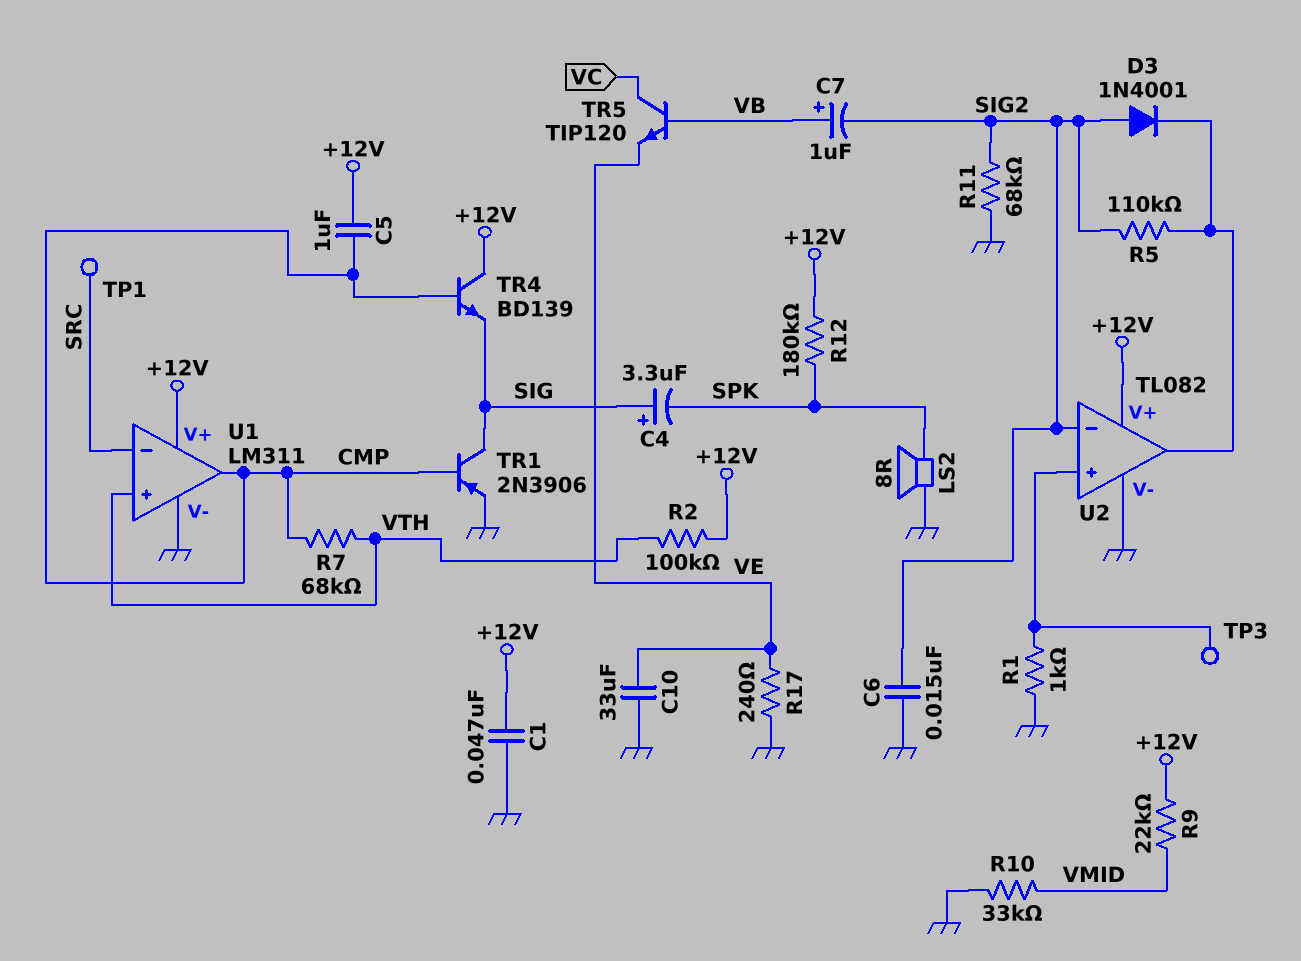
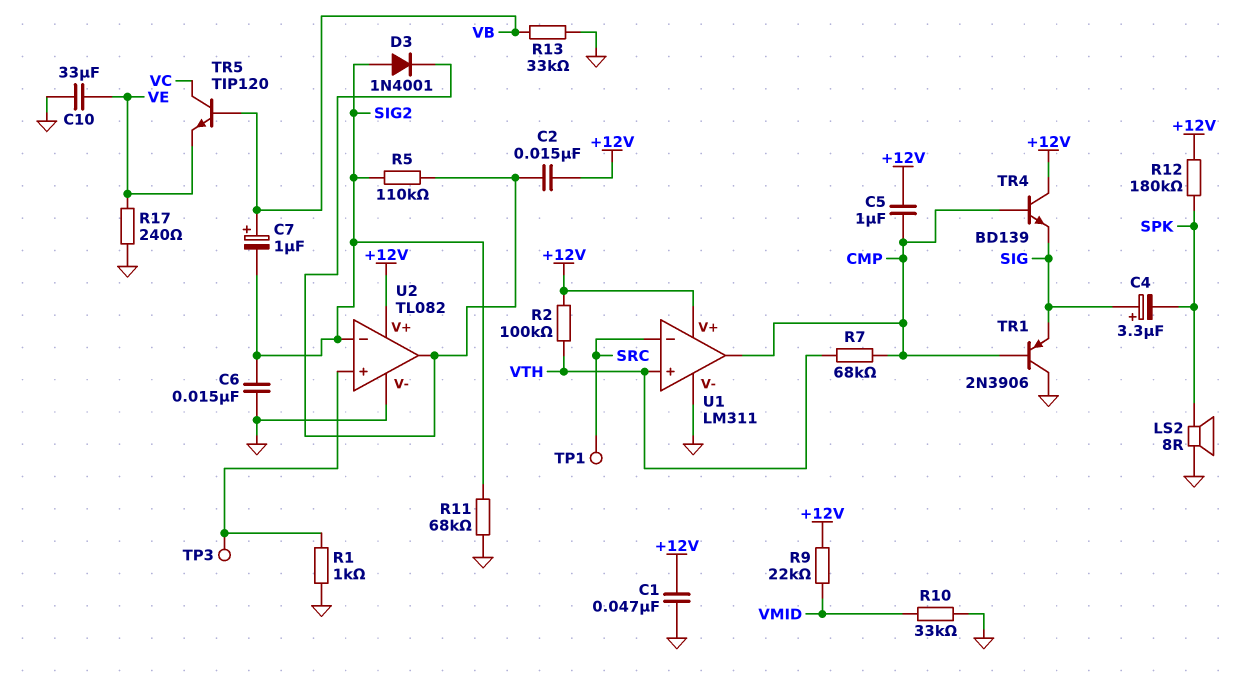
C2: none -> 15nF (+12V, U2/out)
R13: none -> 33k (GND, VB)
TR1: PNP 2N3906 (B CMP, C SIG, E GND) -> PNP 2N3906 (B CMP, C GND, E SIG)

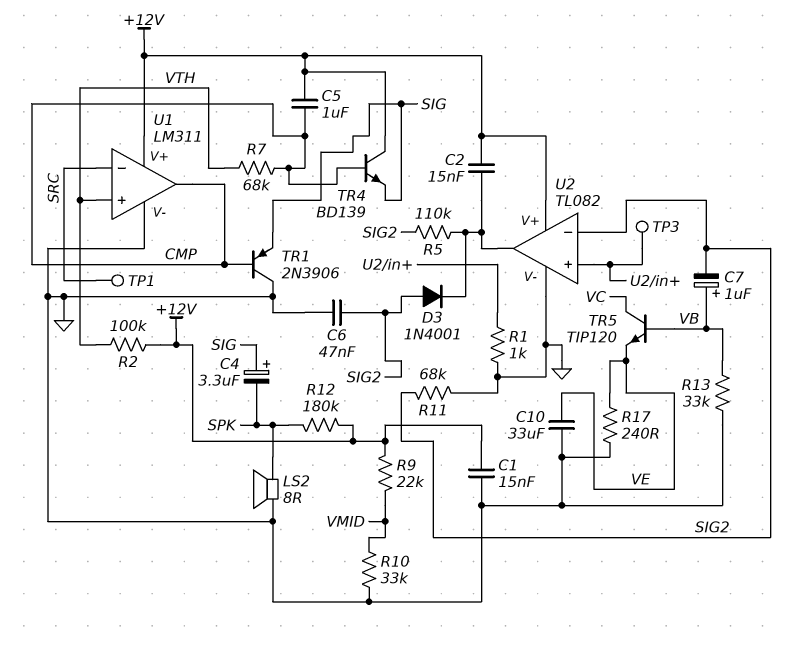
C1: 47nF (+12V, GND) -> 15nF (+12V, GND)
C6: 15nF (GND, SIG2) -> 47nF (GND, SIG2)

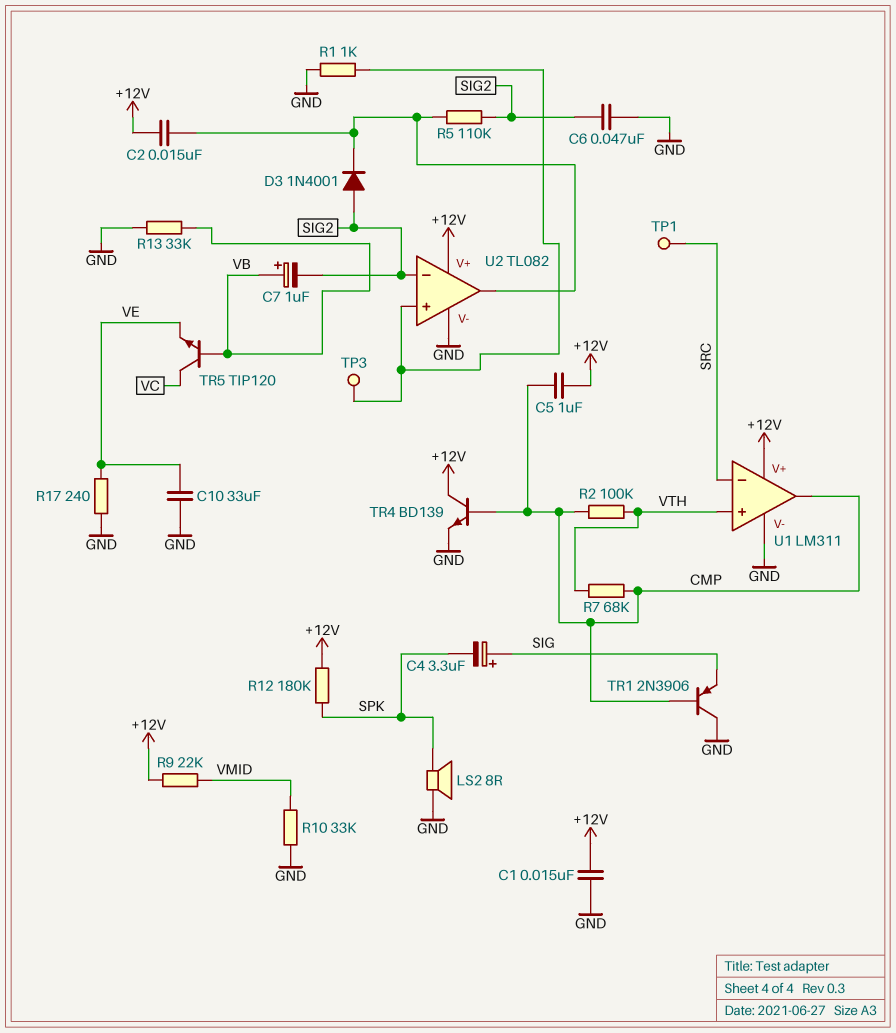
R2: 100k (+12V, VTH) -> 100k (CMP, VTH)
R11: 68k (GND, SIG2) -> none
TR4: NPN BD139 (B CMP, C +12V, E SIG) -> NPN BD139 (B CMP, C +12V, E GND)

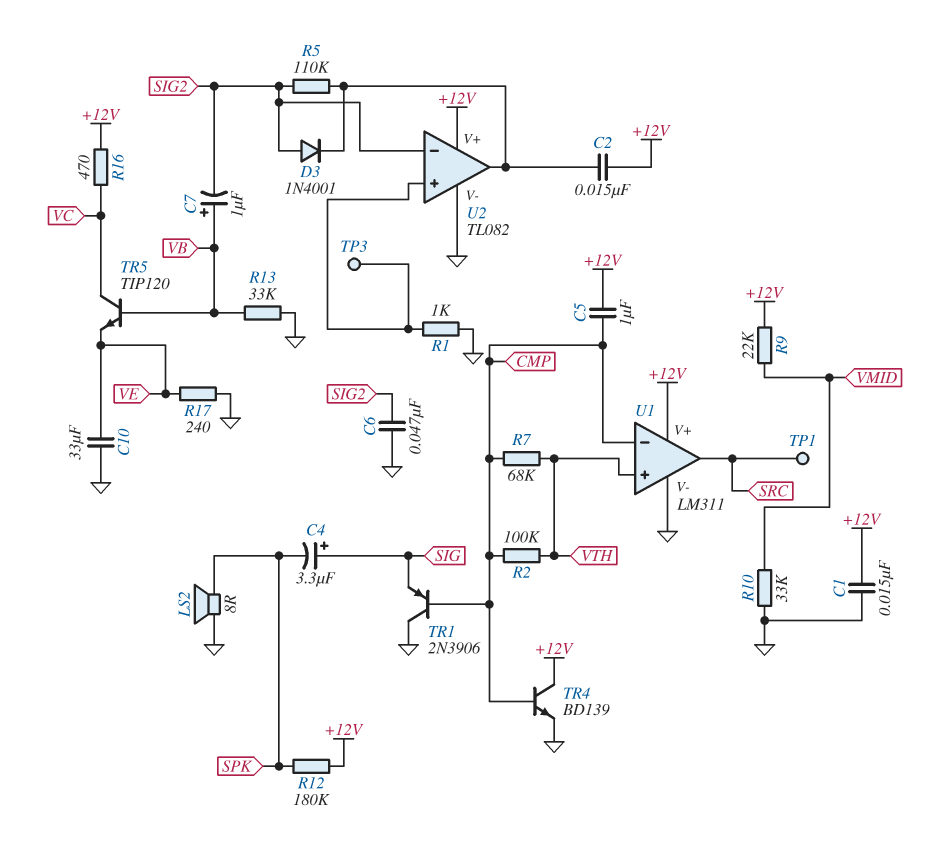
R16: none -> 470 (+12V, VC)
U1 pin in-: SRC -> CMP
U1 pin out: CMP -> SRC

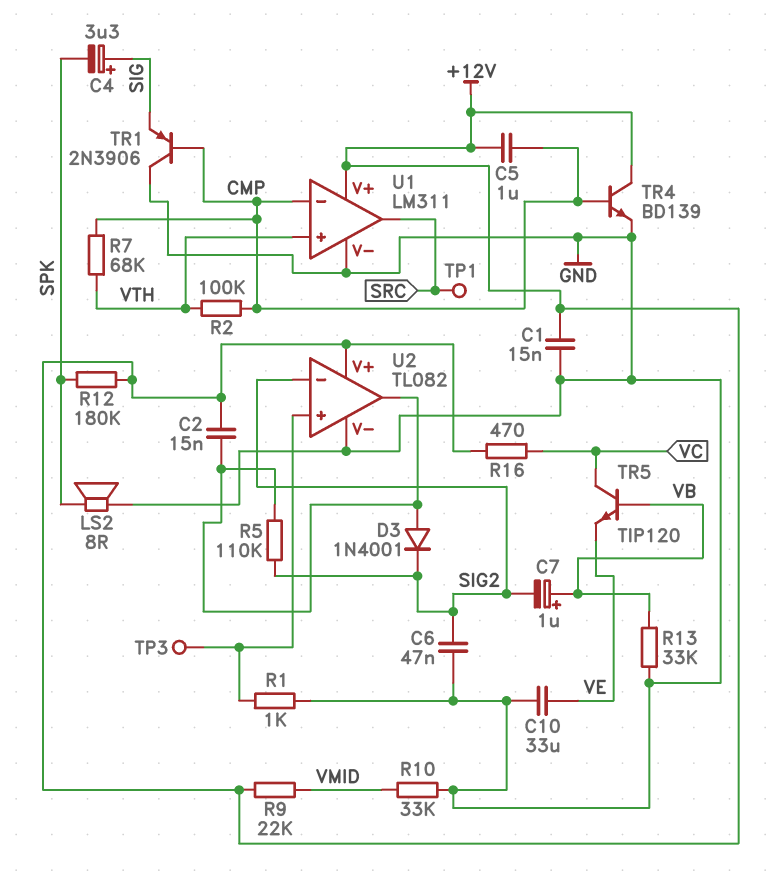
D3: diode 1N4001 (A SIG2, K U2/out) -> diode 1N4001 (A U2/out, K SIG2)
R17: 240 (GND, VE) -> none

